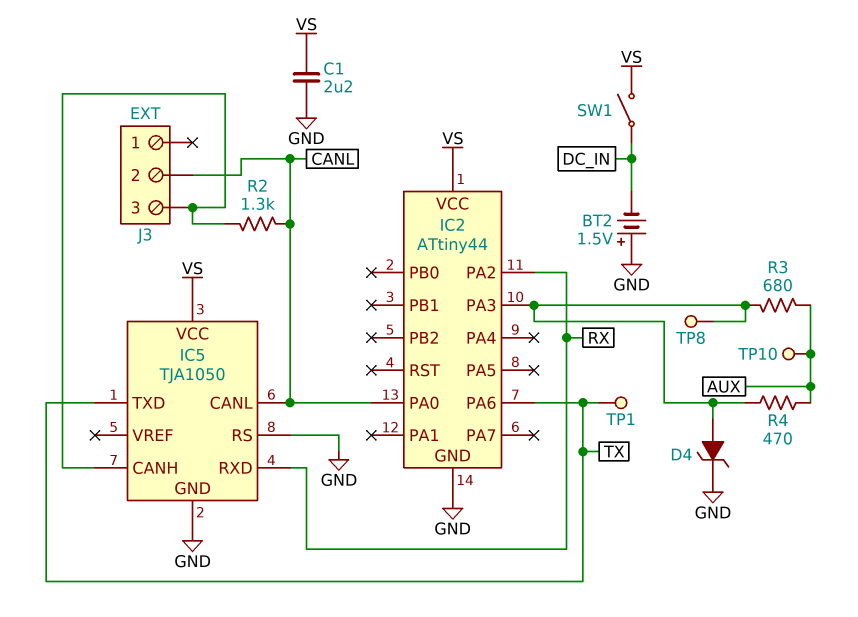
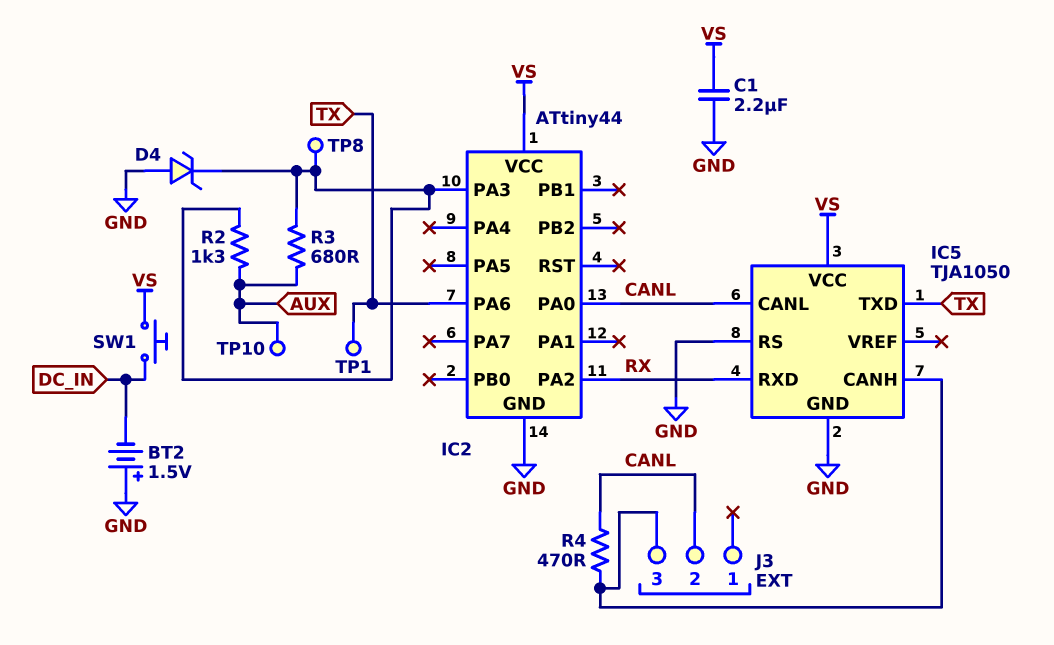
D4: zener (A IC2/PA3, K GND) -> zener (A GND, K IC2/PA3)
R2: 1.3k (CANL, IC5/CANH) -> 1.3k (AUX, IC2/PA3)
R4: 470 (AUX, IC2/PA3) -> 470 (CANL, IC5/CANH)
SW1: switch (DC_IN, VS) -> button (DC_IN, VS)

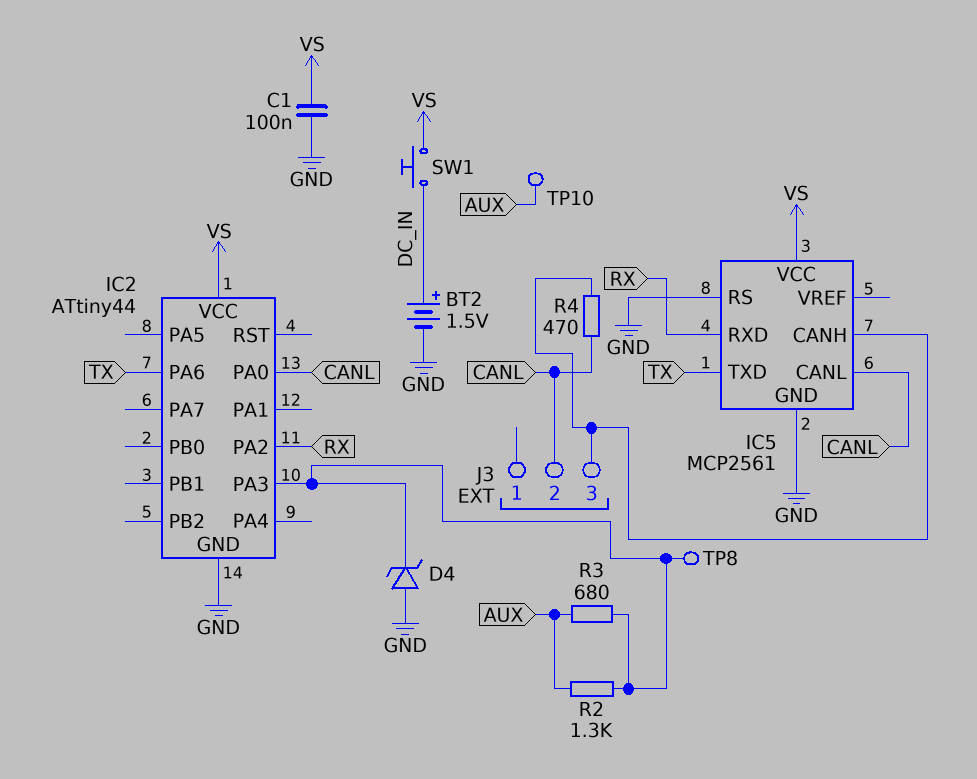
BT2: 1.5V (plus GND, minus DC_IN) -> 1.5V (plus DC_IN, minus GND)
C1: 2.2uF (GND, VS) -> 100nF (GND, VS)
IC5: TJA1050 -> MCP2561
TP1: test point (TX) -> none

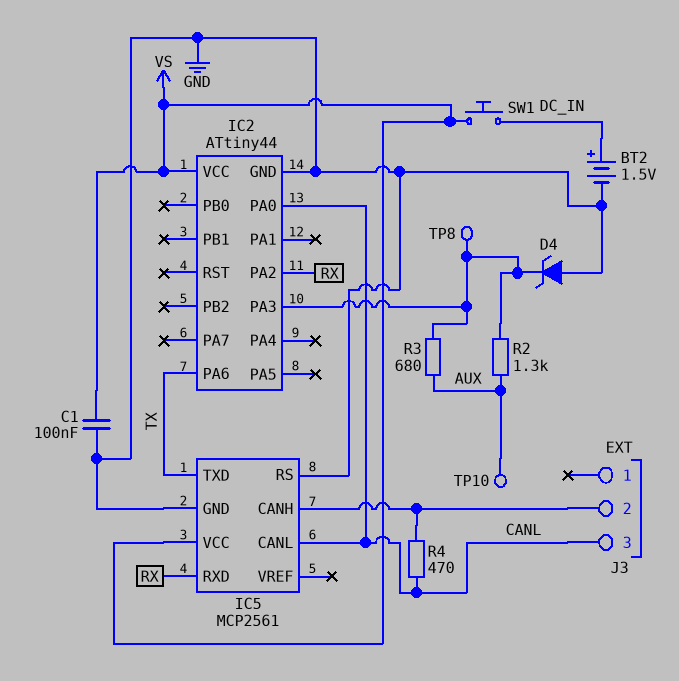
J3 pin 2: CANL -> IC5/CANH
J3 pin 3: IC5/CANH -> CANL

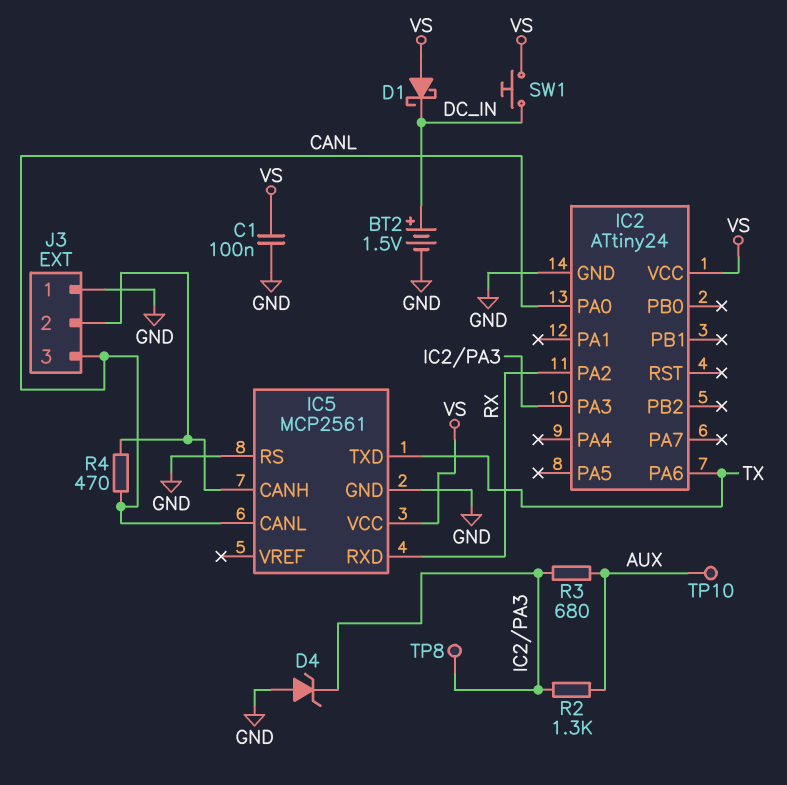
D1: none -> schottky (A VS, K DC_IN)
IC2: ATtiny44 -> ATtiny24
J3 pin 1: none -> GND

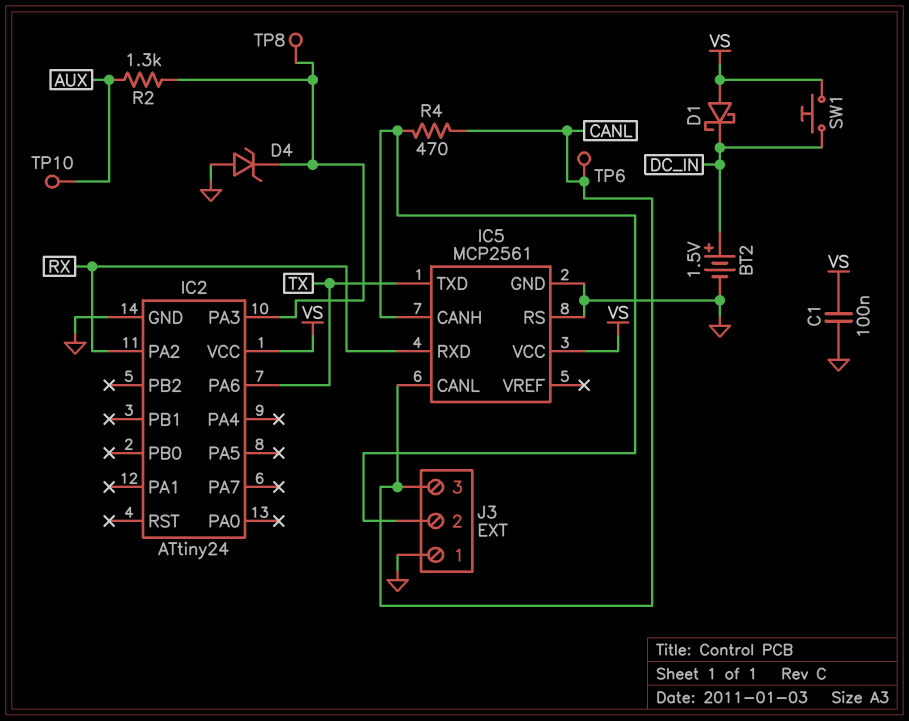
IC2 pin PA0: CANL -> none
R3: 680 (AUX, IC2/PA3) -> none
TP6: none -> test point (CANL)

